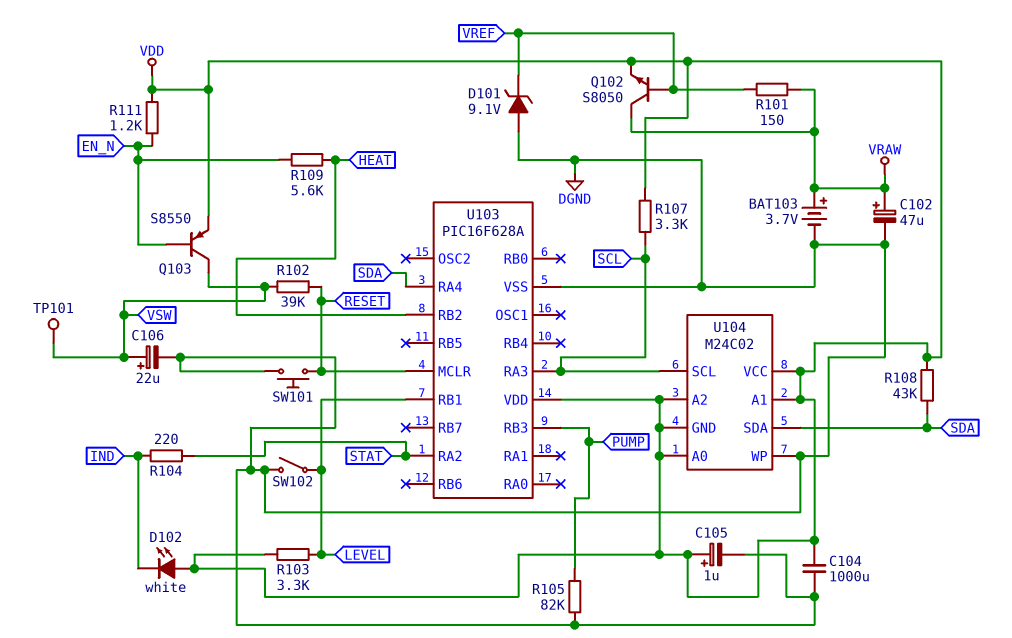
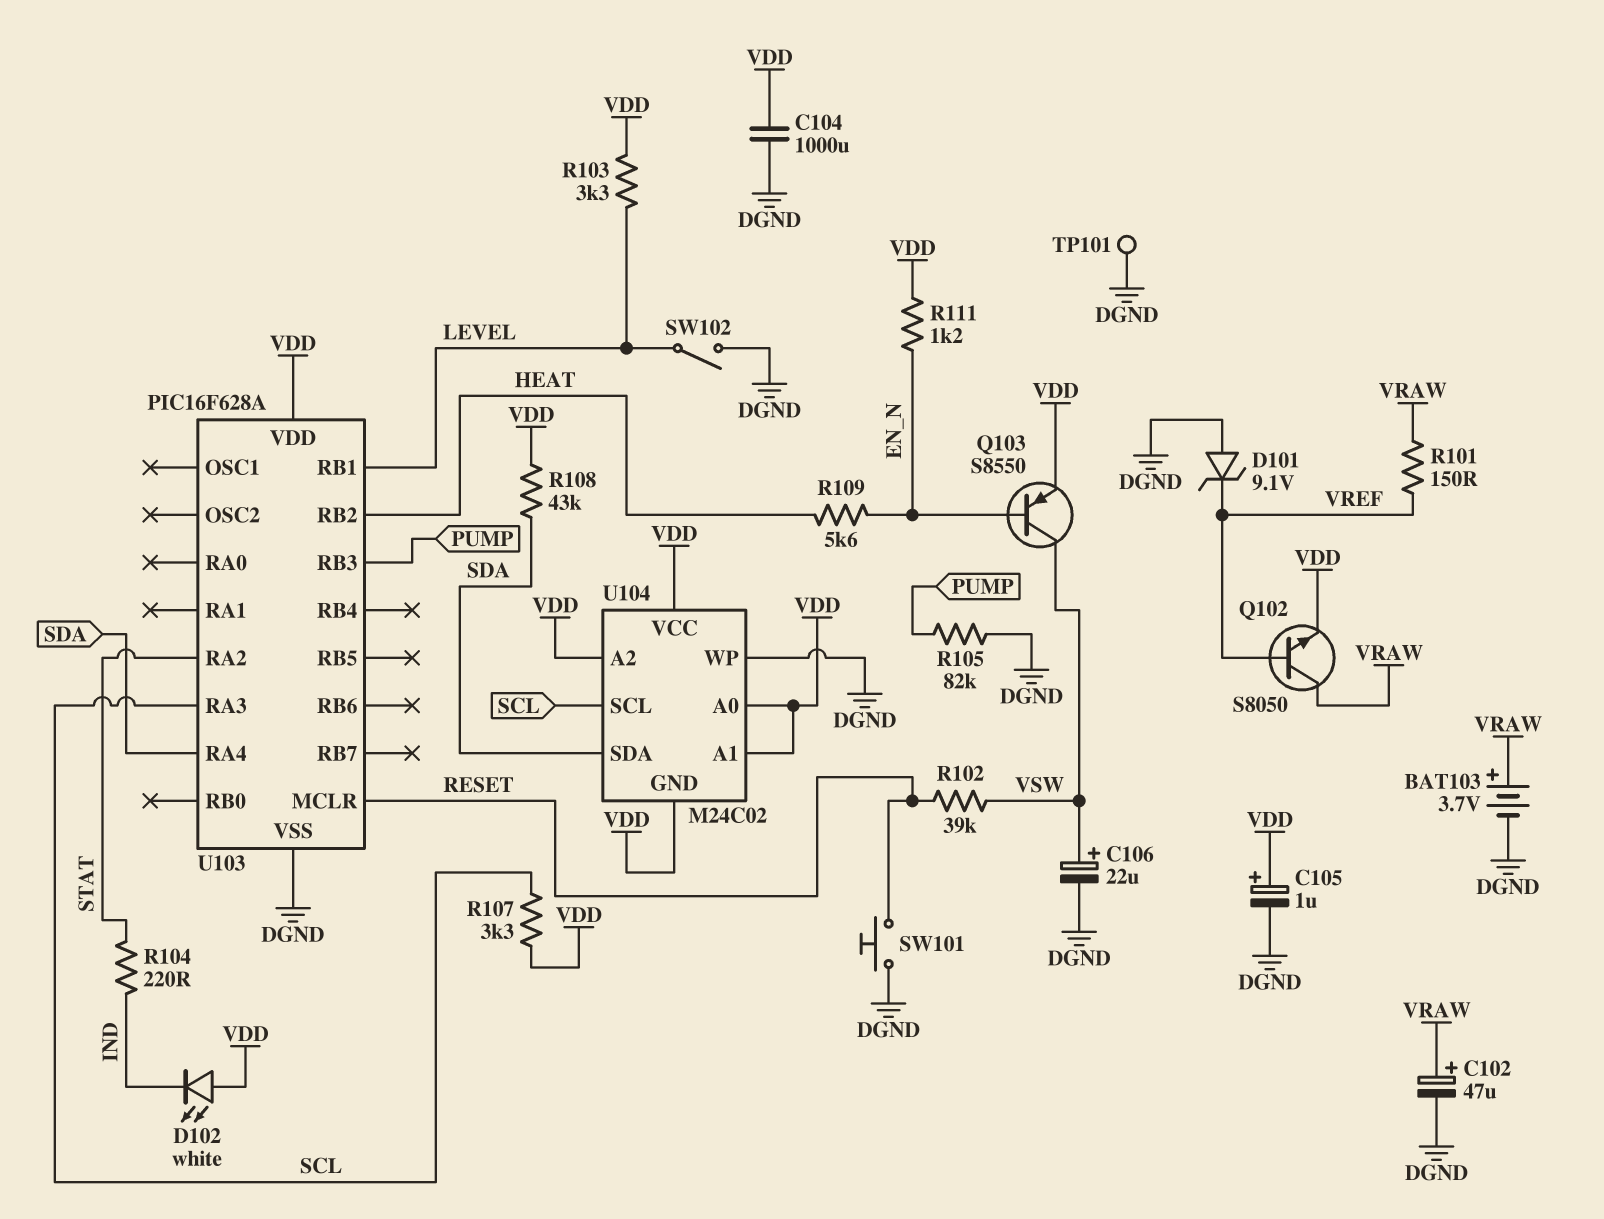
TP101: test point (VSW) -> test point (DGND)

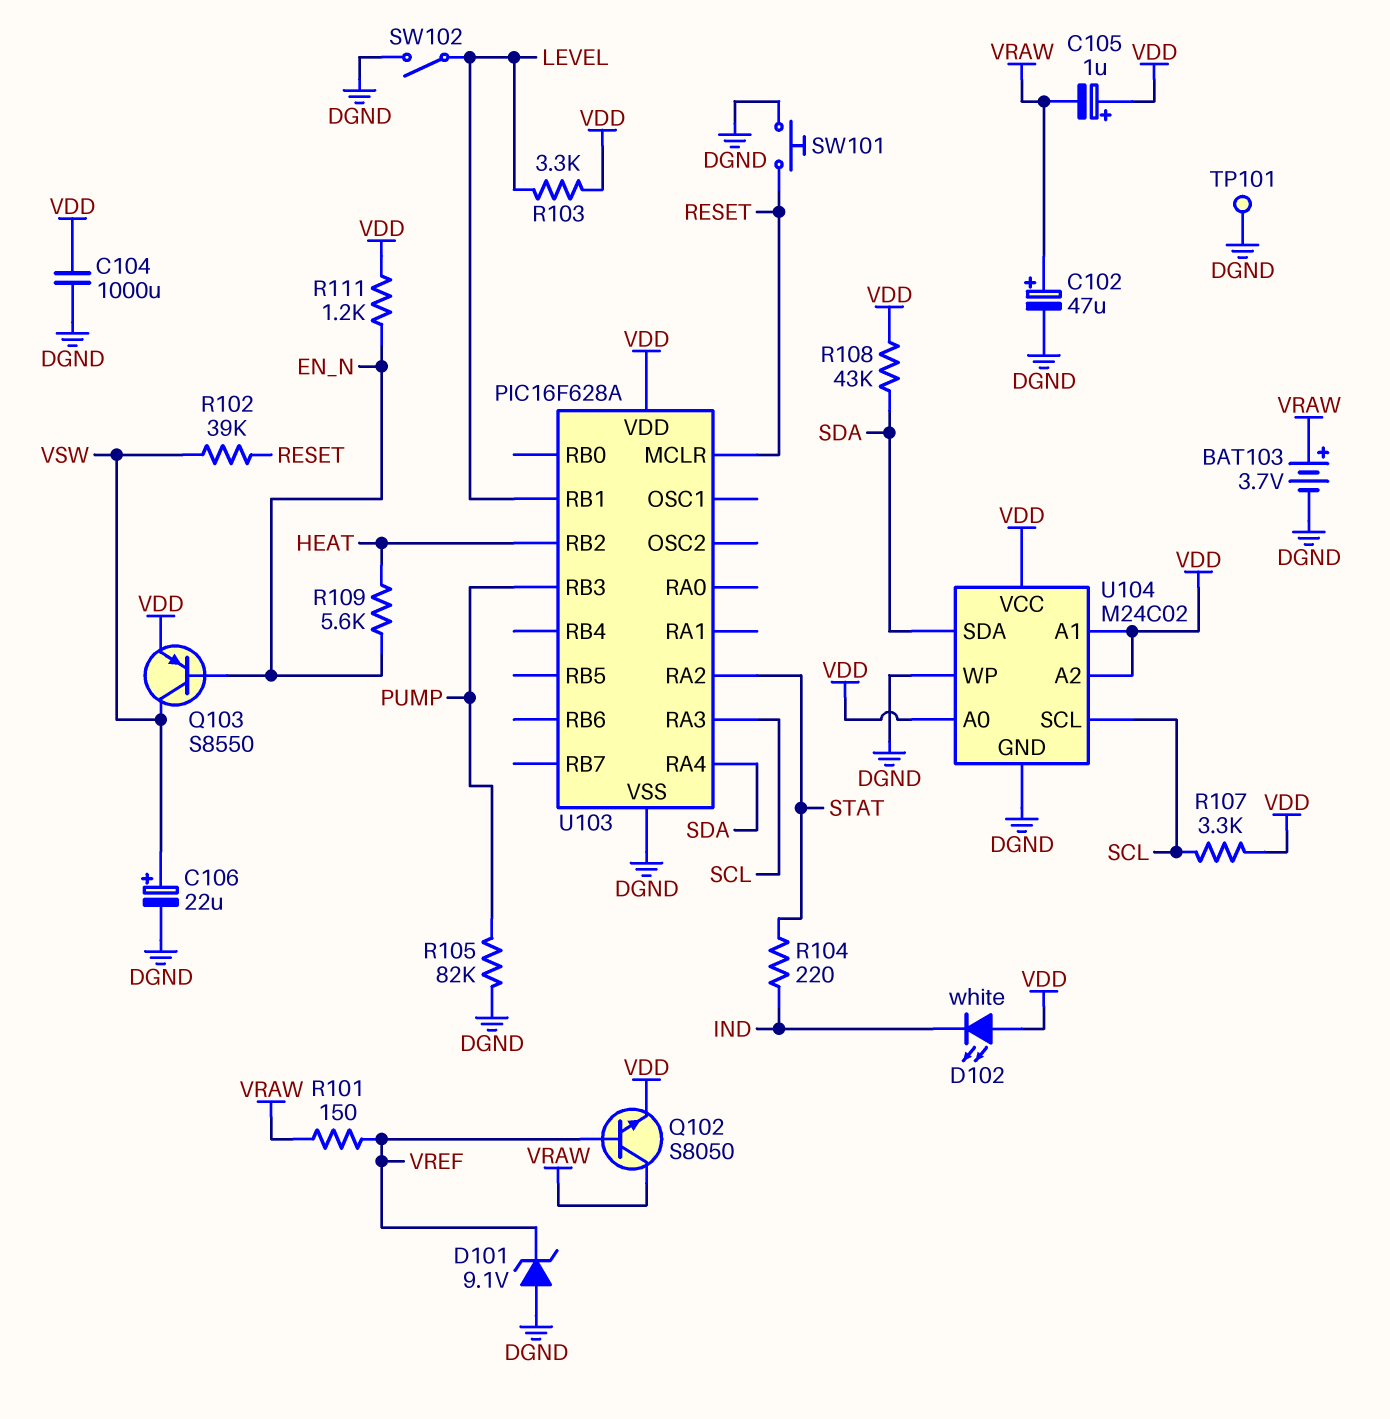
C105: 1uF (plus VDD, minus DGND) -> 1uF (plus VDD, minus VRAW)
U104 pin GND: VDD -> DGND

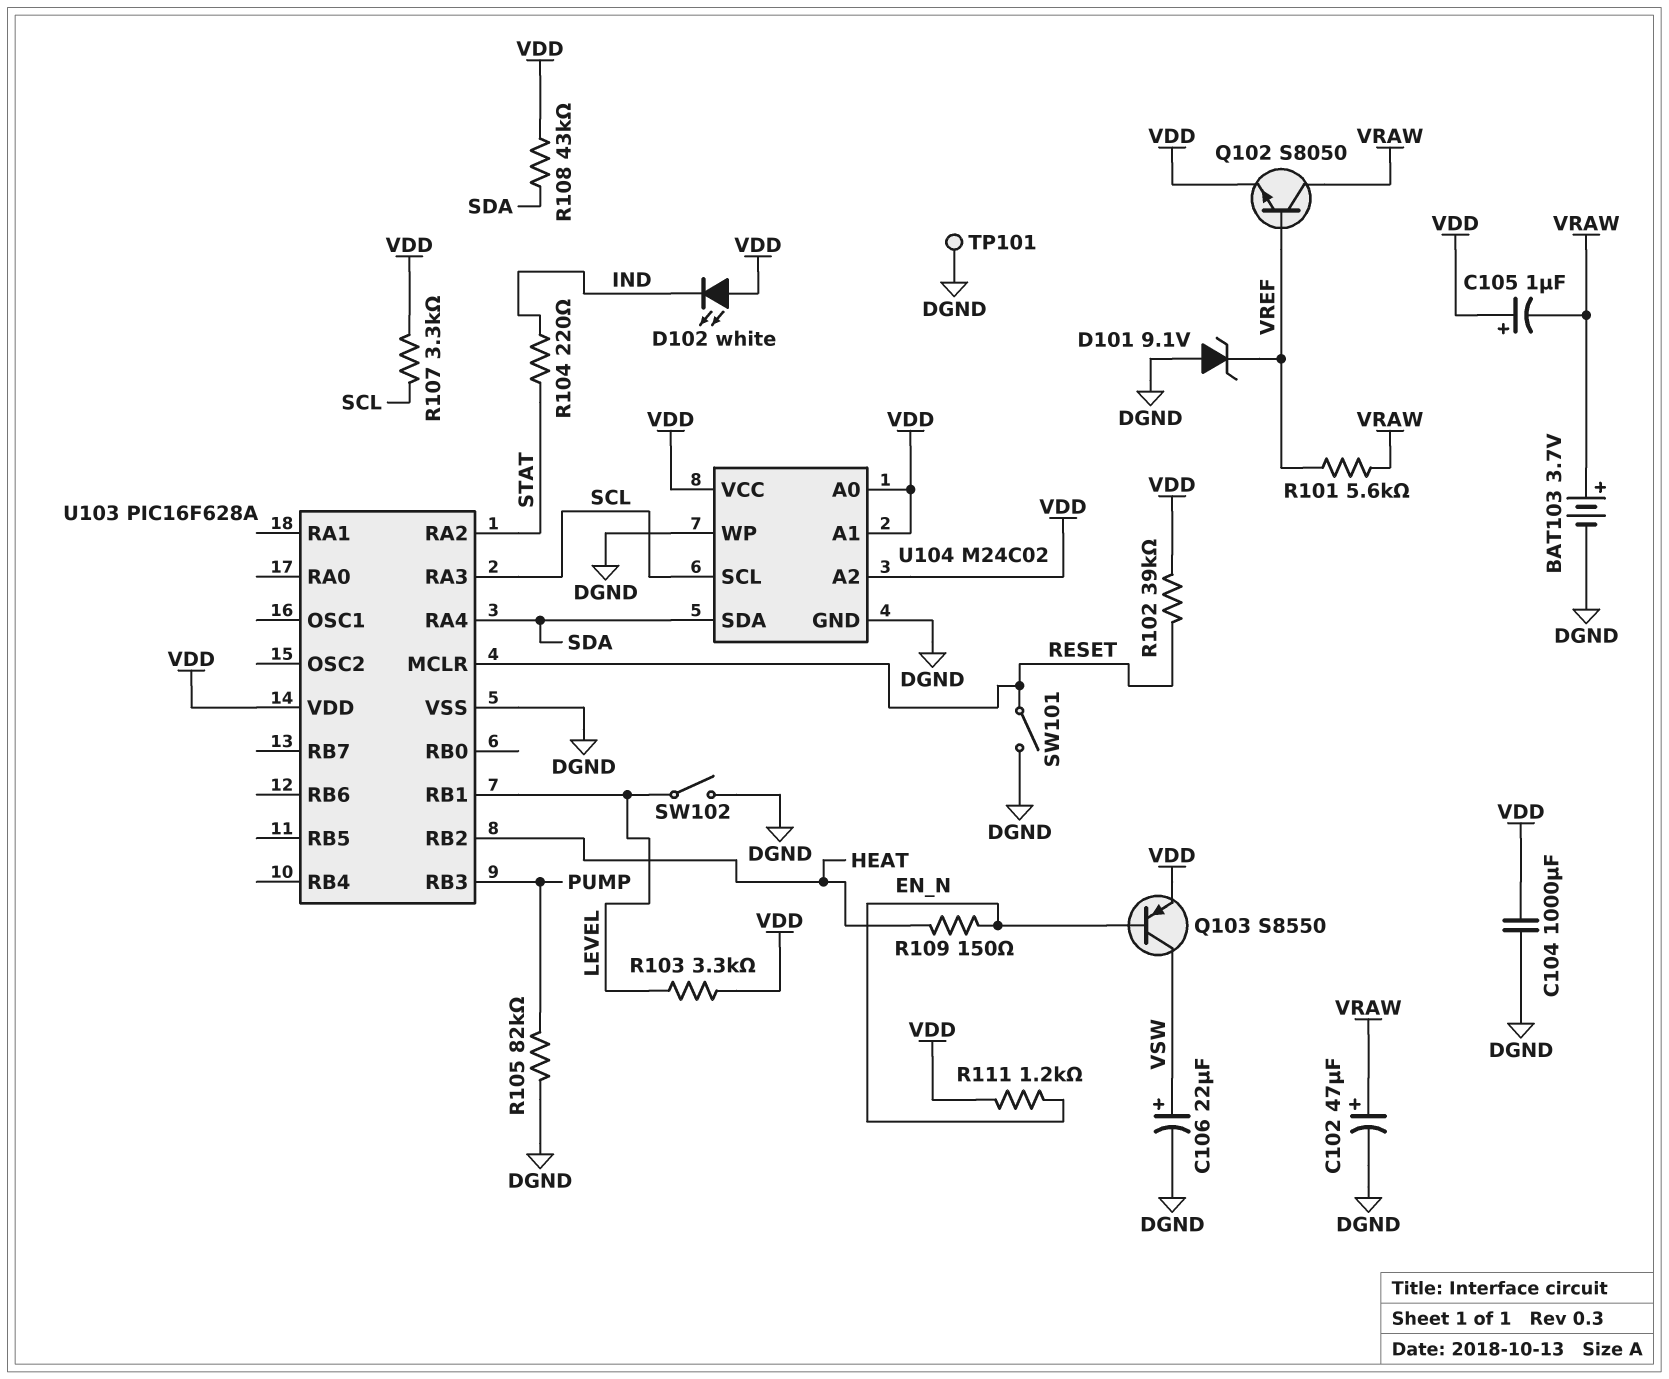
R101: 150 (VRAW, VREF) -> 5.6k (VRAW, VREF)
R102: 39k (RESET, VSW) -> 39k (RESET, VDD)
R109: 5.6k (EN_N, HEAT) -> 150 (EN_N, HEAT)
SW101: button (DGND, RESET) -> switch (DGND, RESET)

